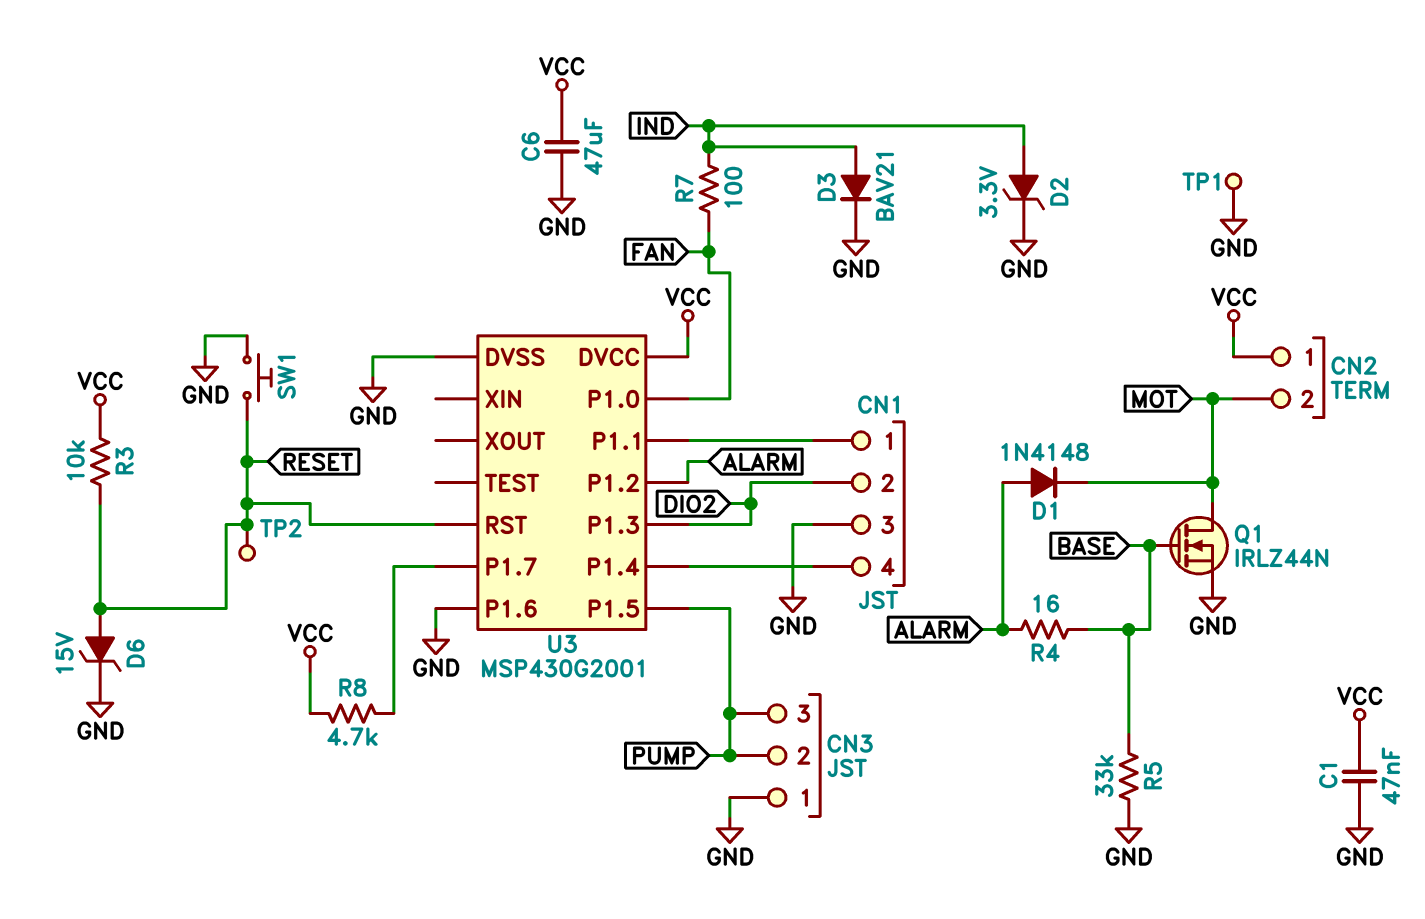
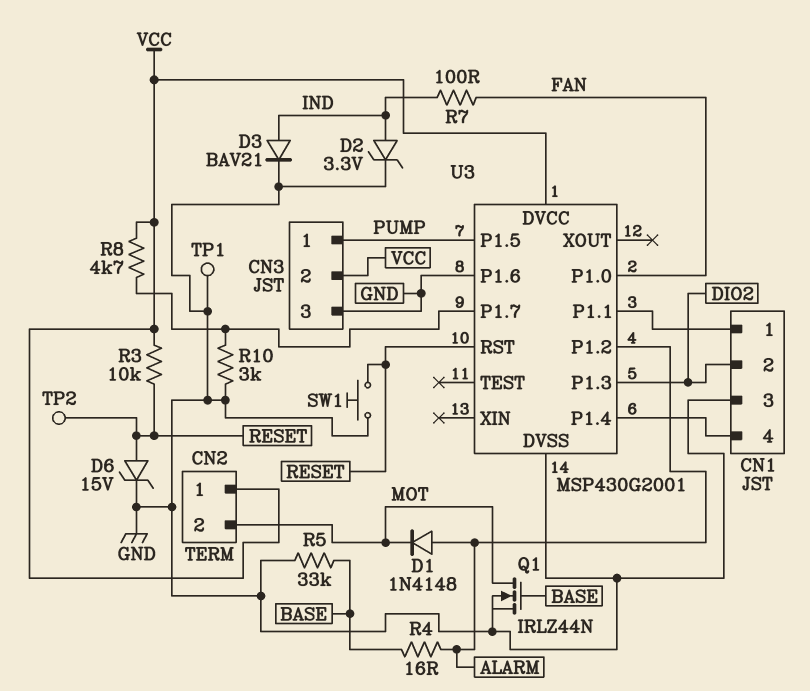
C1: 47nF (GND, VCC) -> none
C6: 47uF (GND, VCC) -> none
CN3 pin 1: GND -> PUMP
CN3 pin 2: PUMP -> VCC
CN3 pin 3: PUMP -> GND
R10: none -> 3k (GND, U3/P1.7)

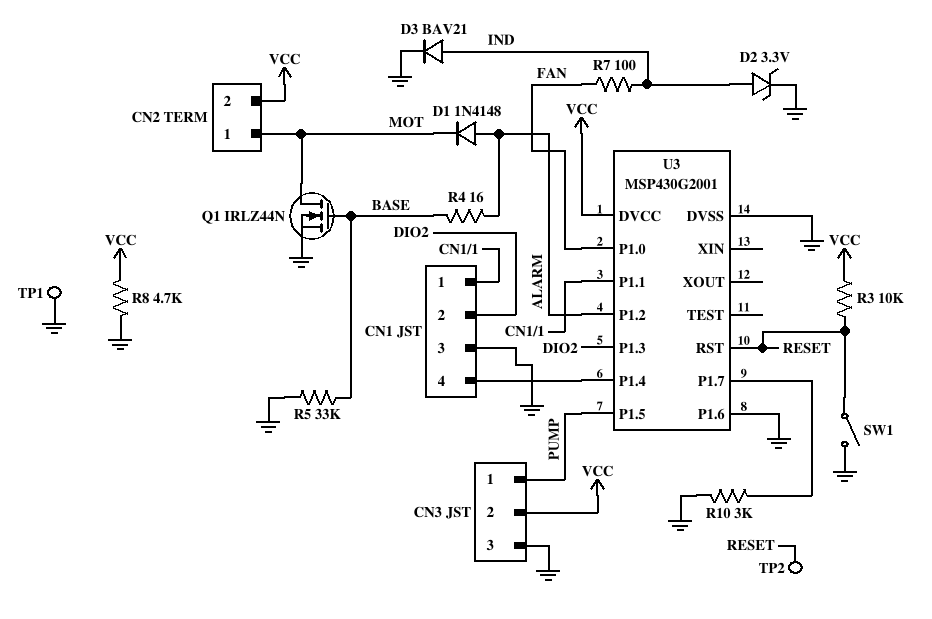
CN2 pin 1: VCC -> MOT
CN2 pin 2: MOT -> VCC
D6: zener 15V (A RESET, K GND) -> none
R8: 4.7k (U3/P1.7, VCC) -> 4.7k (GND, VCC)
SW1: button (GND, RESET) -> switch (GND, RESET)

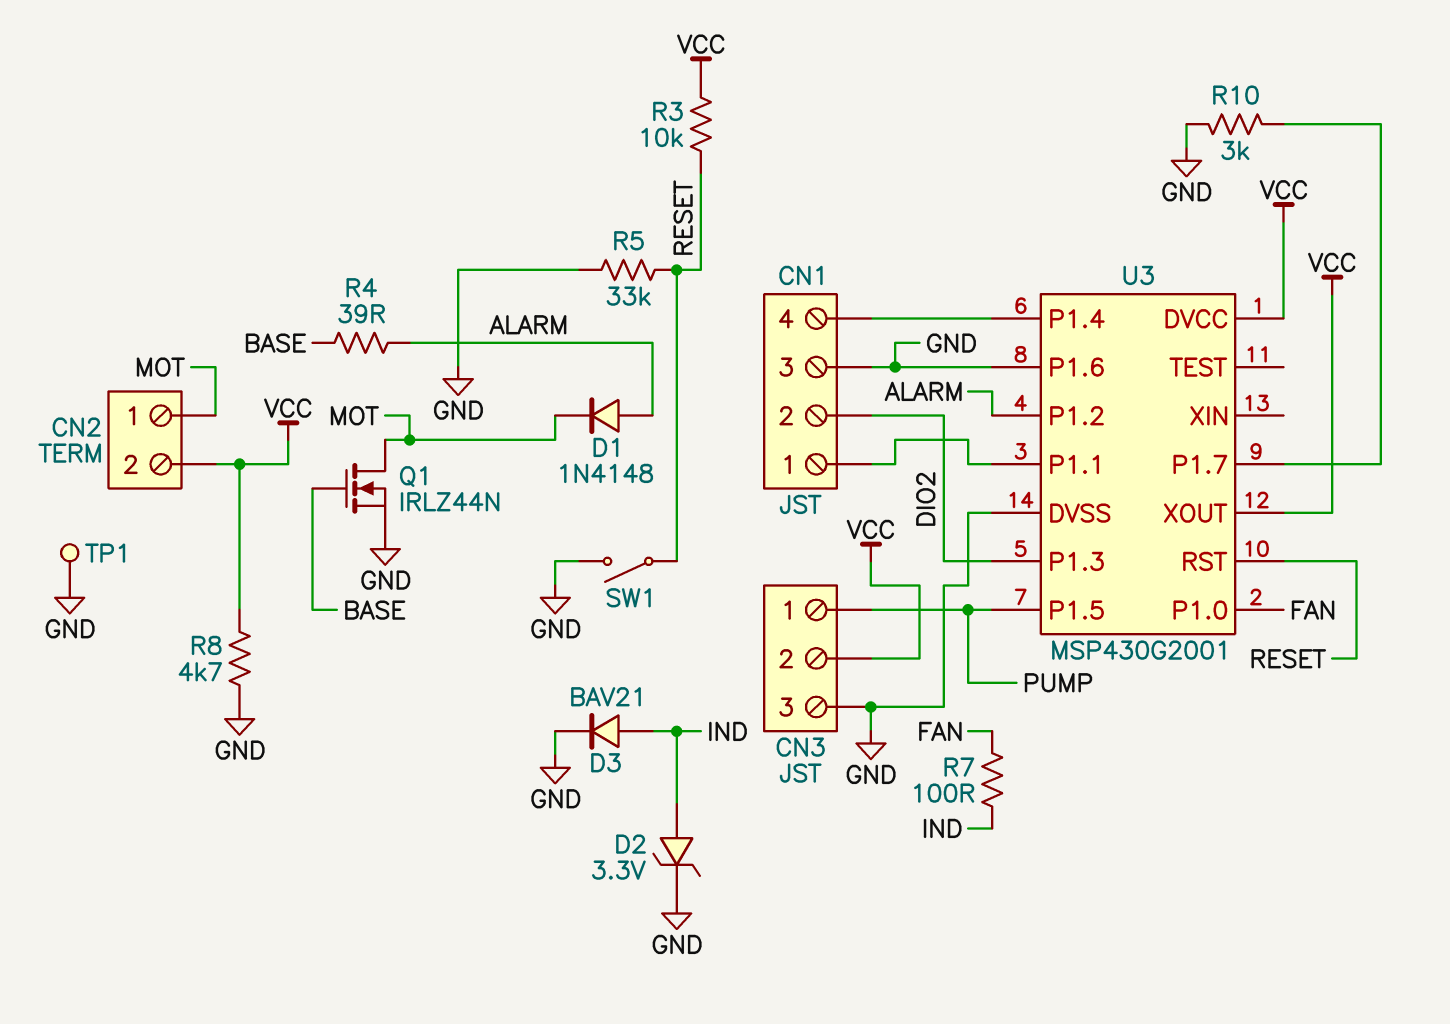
R4: 16 (ALARM, BASE) -> 39 (ALARM, BASE)
R5: 33k (BASE, GND) -> 33k (GND, RESET)
TP2: test point (RESET) -> none
U3 pin XOUT: none -> VCC

